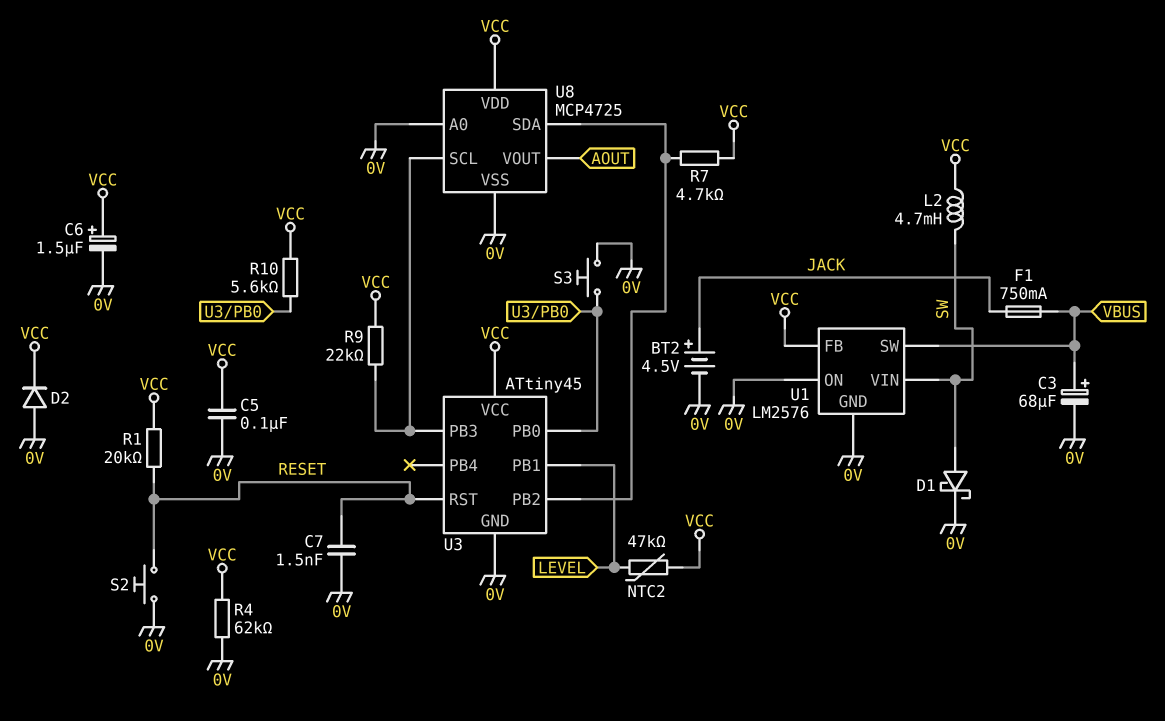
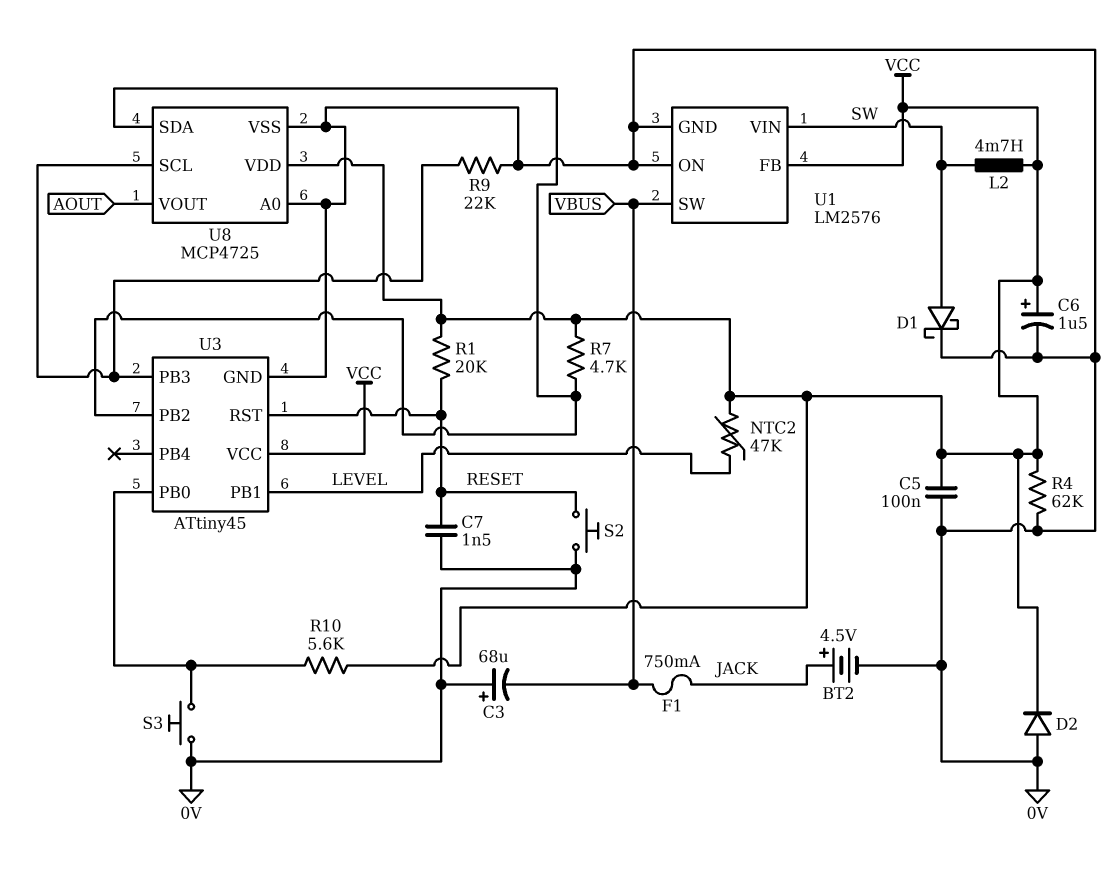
C3: 68uF (plus VBUS, minus 0V) -> 68uF (plus 0V, minus VBUS)
R9: 22k (U3/PB3, VCC) -> 22k (0V, U3/PB3)

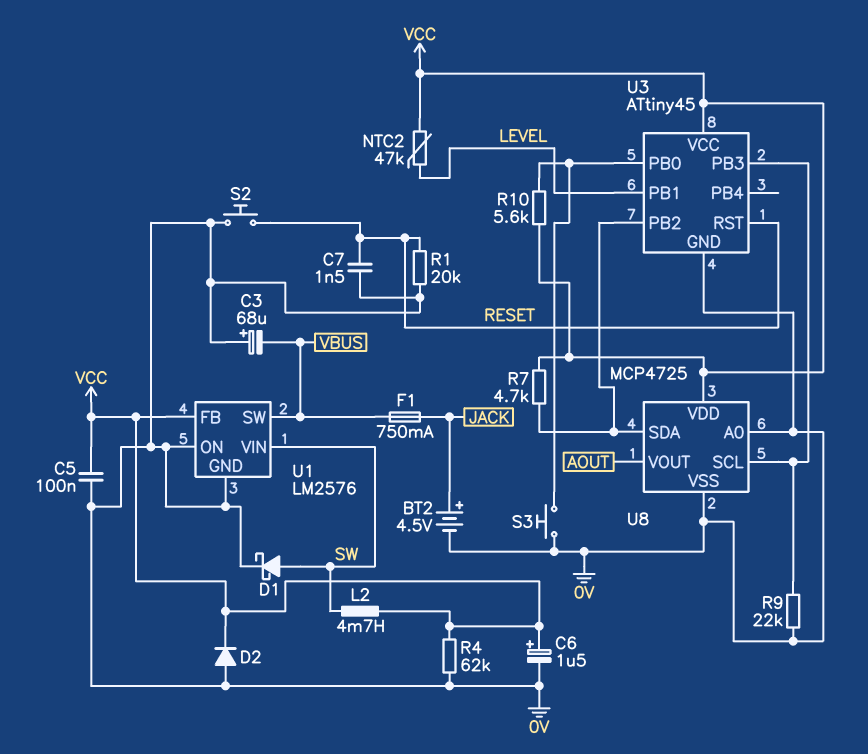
R1: 20k (RESET, VCC) -> 20k (0V, RESET)

